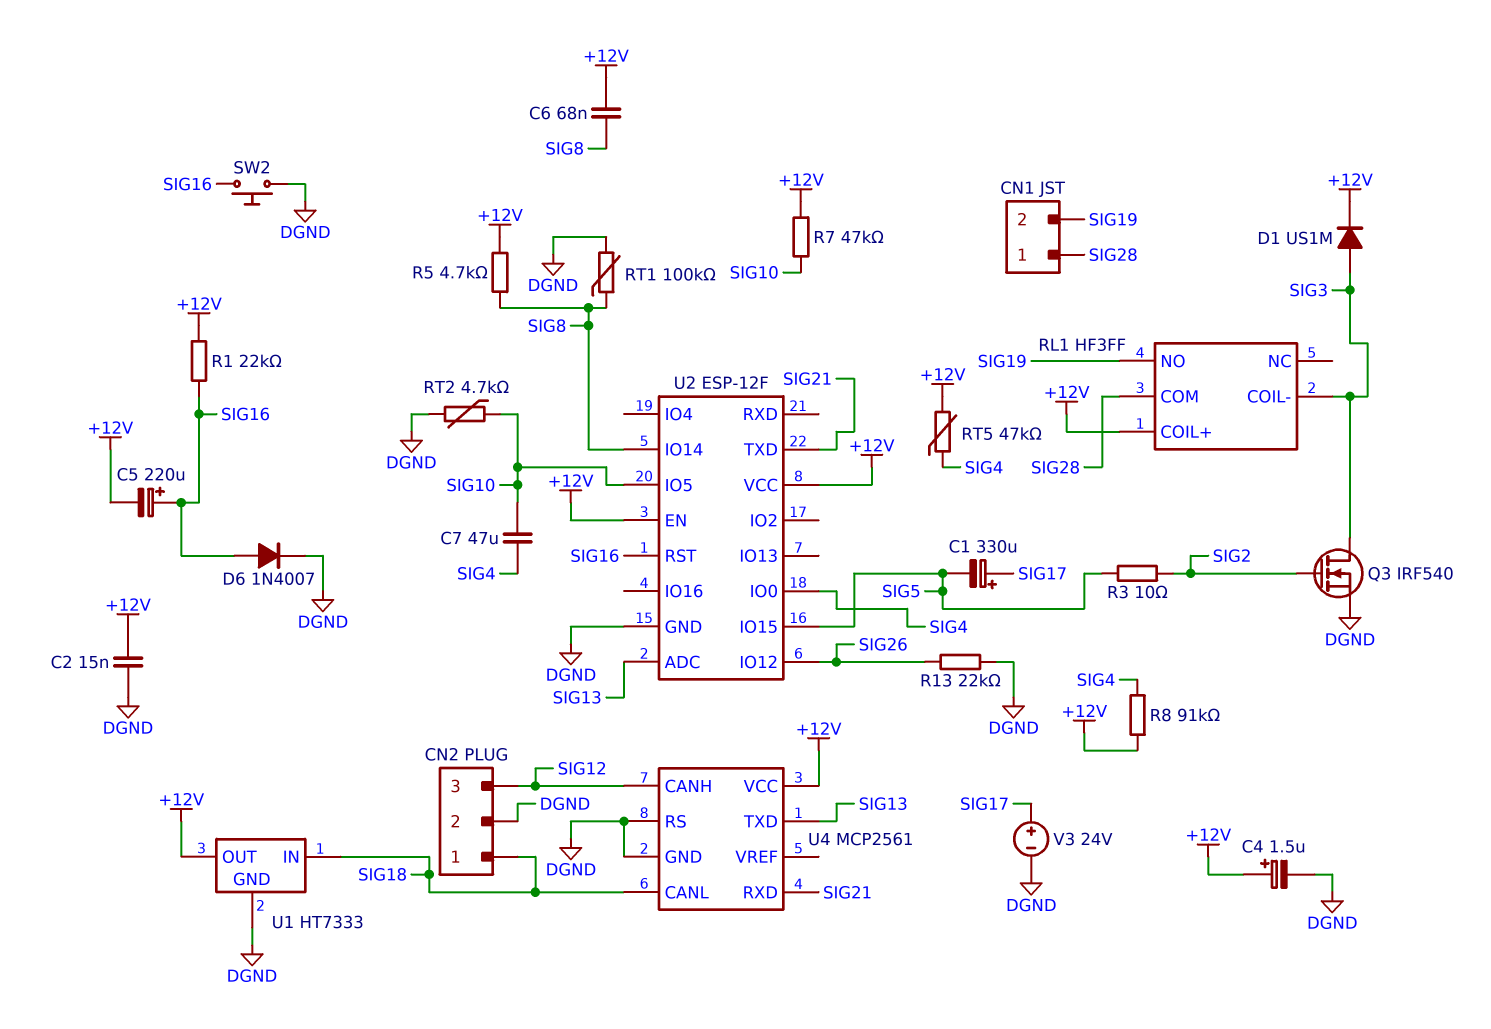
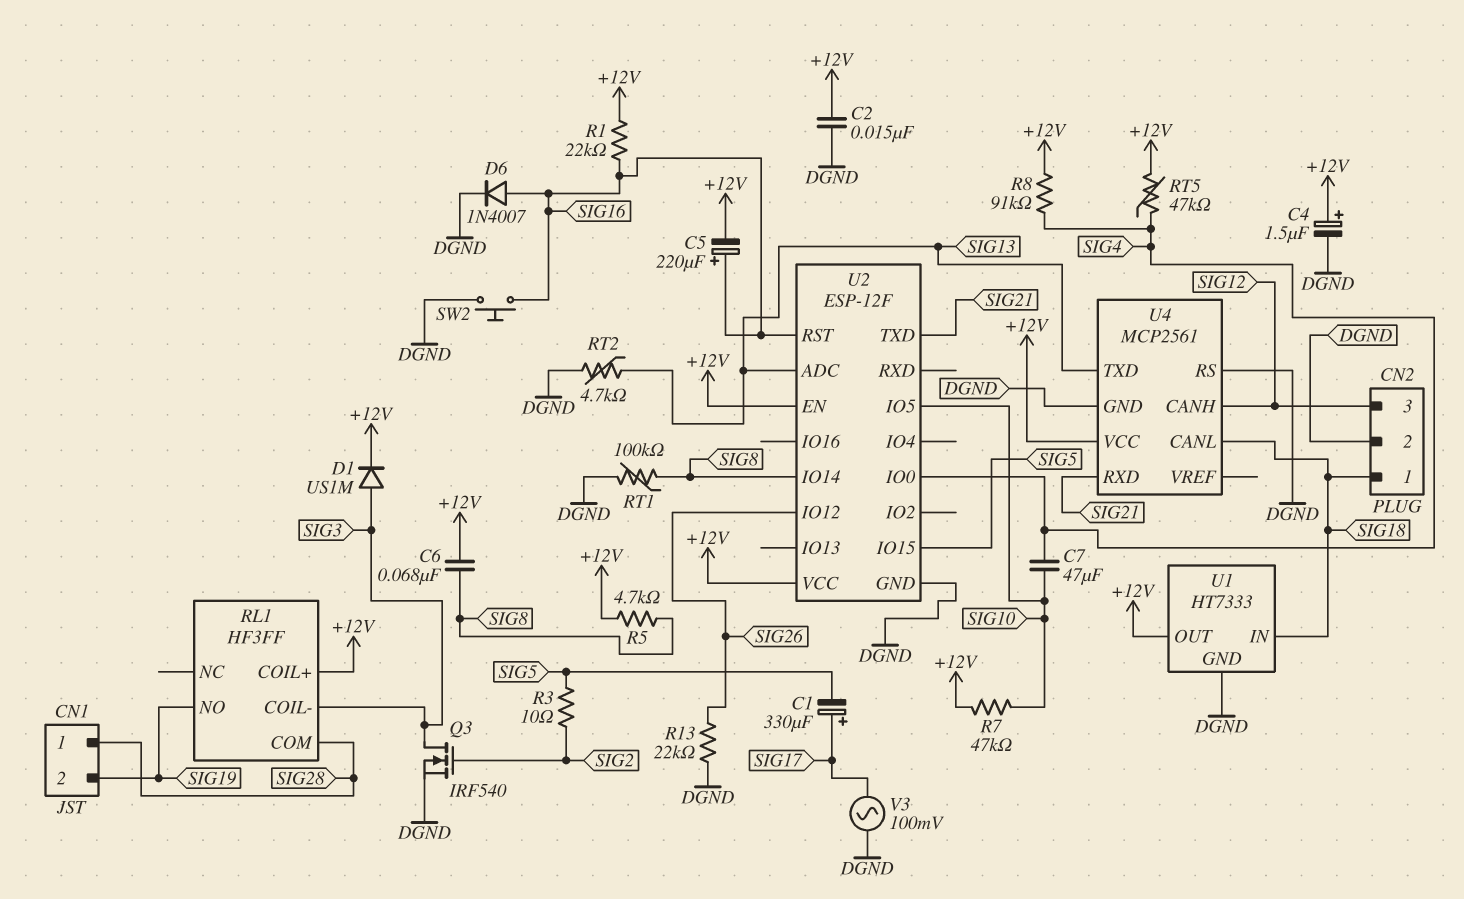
RT2: 4.7k (DGND, SIG10) -> 4.7k (DGND, SIG13)
V3: 24V (plus SIG17, minus DGND) -> AC 100mV (DGND, SIG17)

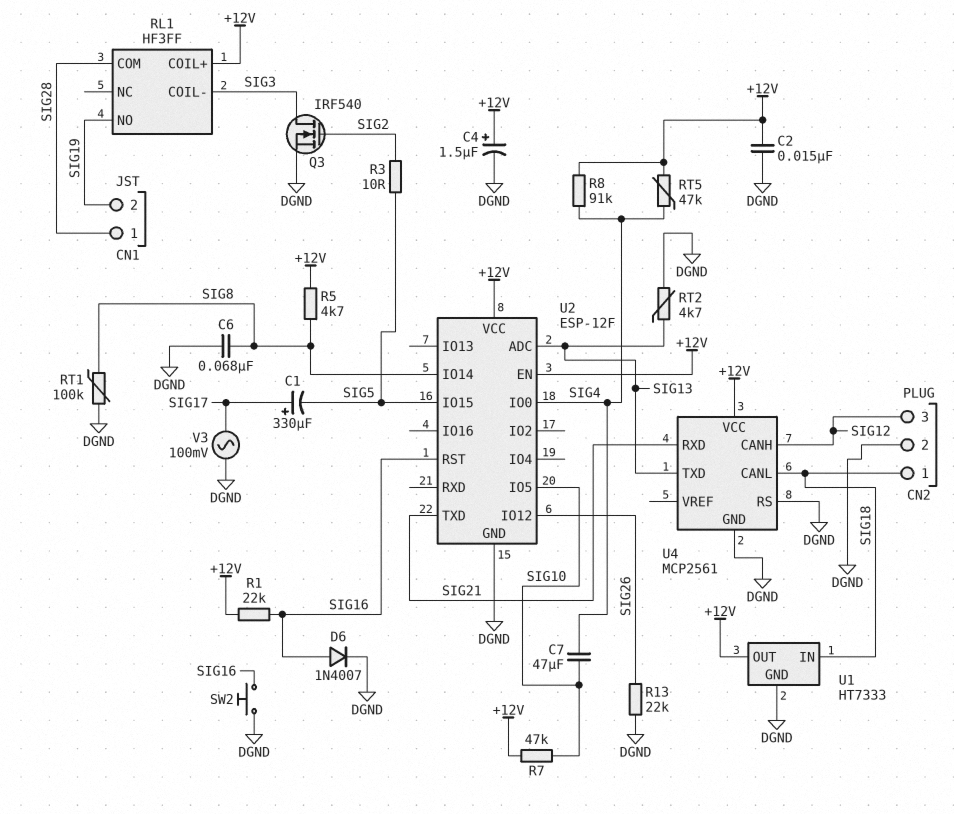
C5: 220uF (plus SIG16, minus +12V) -> none
C6: 68nF (+12V, SIG8) -> 68nF (DGND, SIG8)
D1: diode US1M (A SIG3, K +12V) -> none

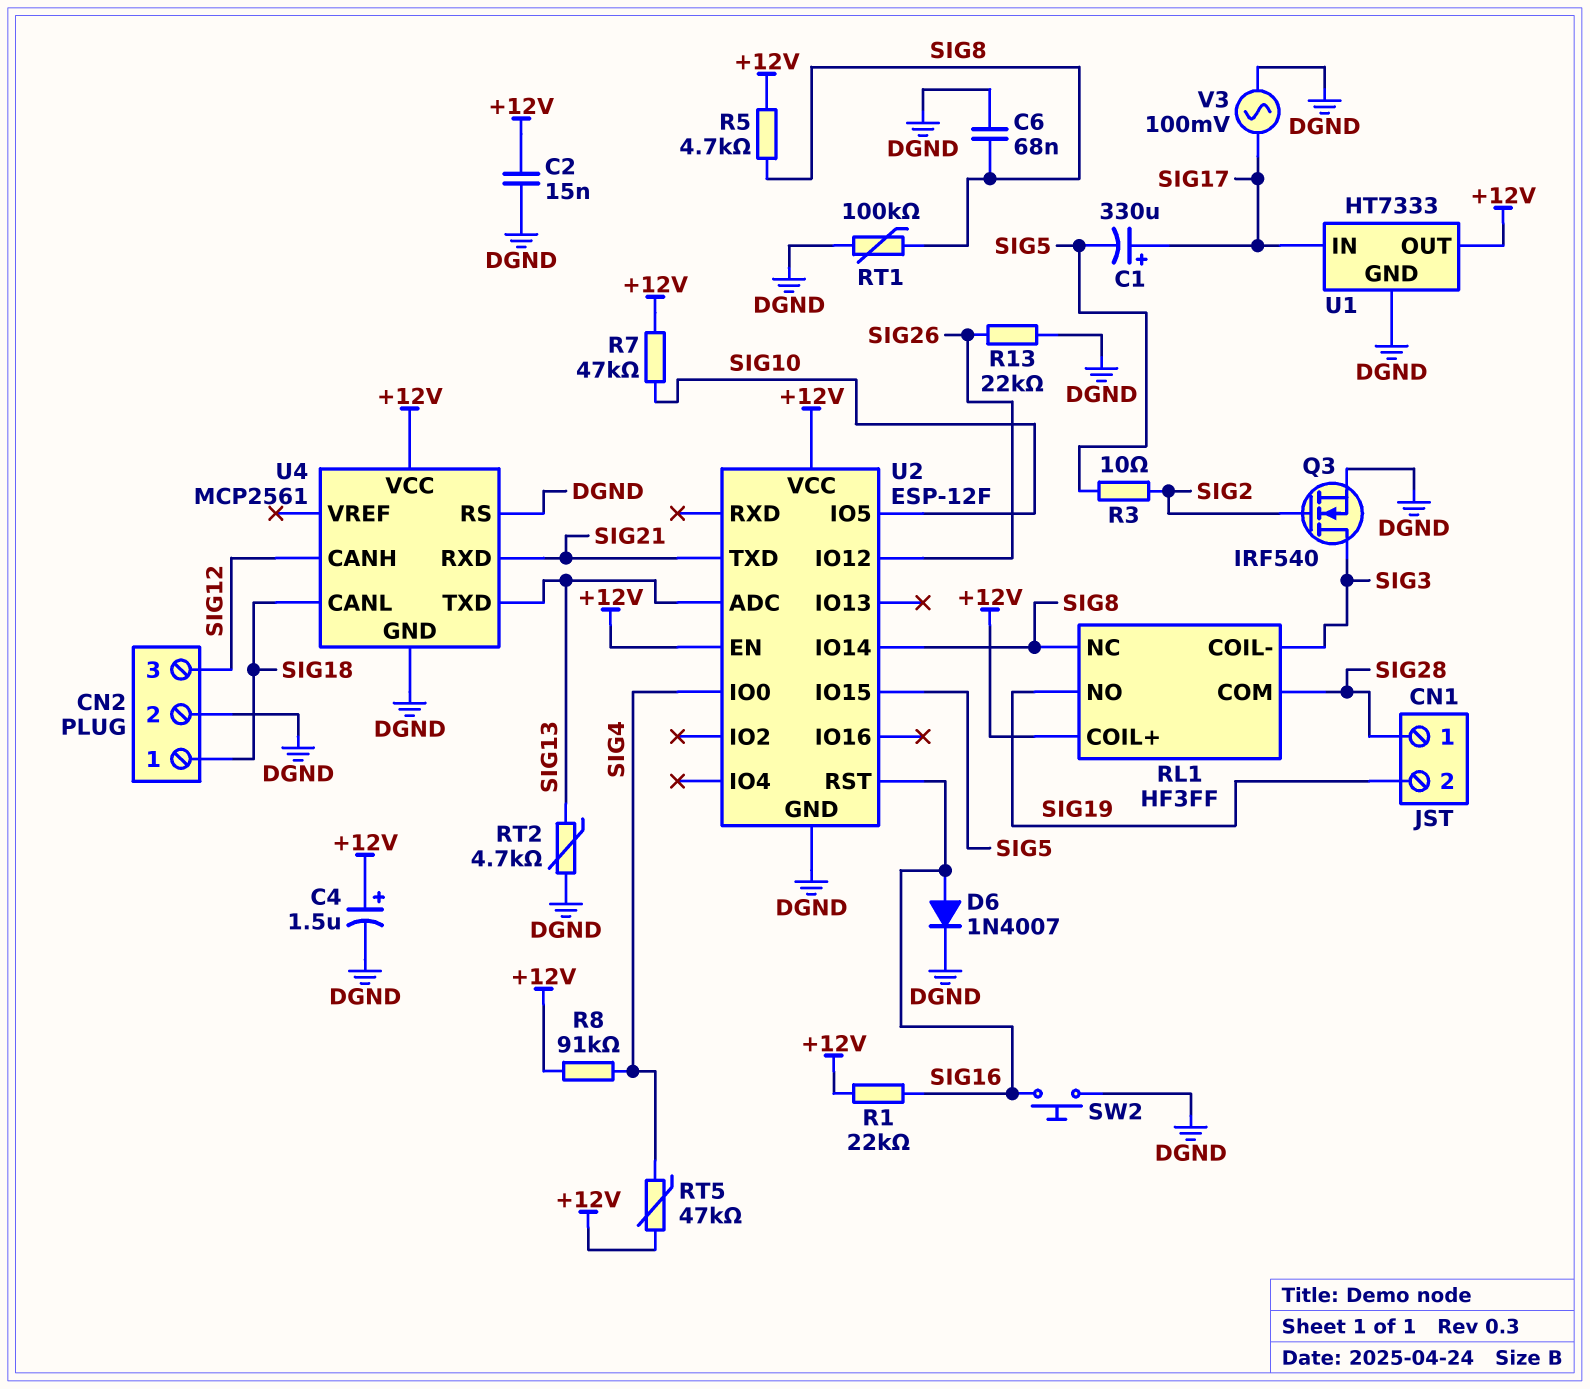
C7: 47uF (SIG4, SIG10) -> none
RL1 pin NC: none -> SIG8
U1 pin IN: SIG18 -> SIG17

